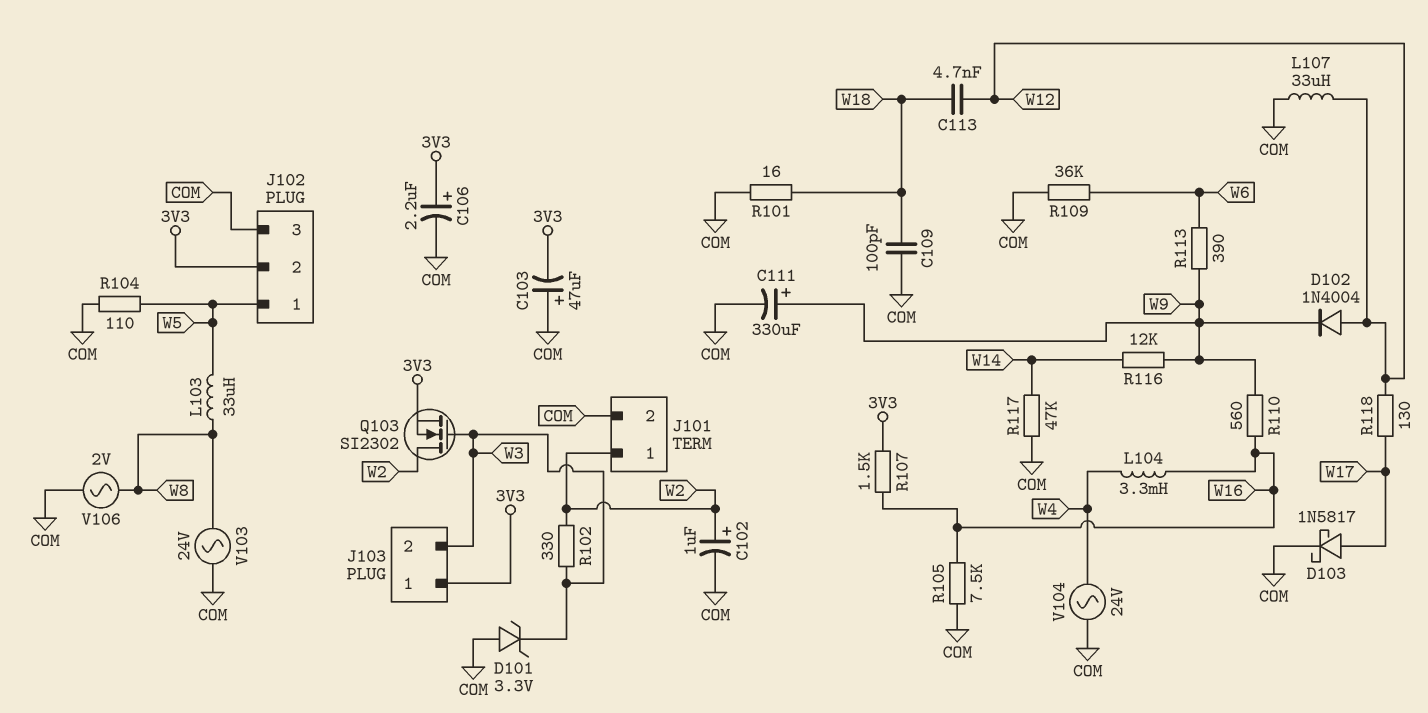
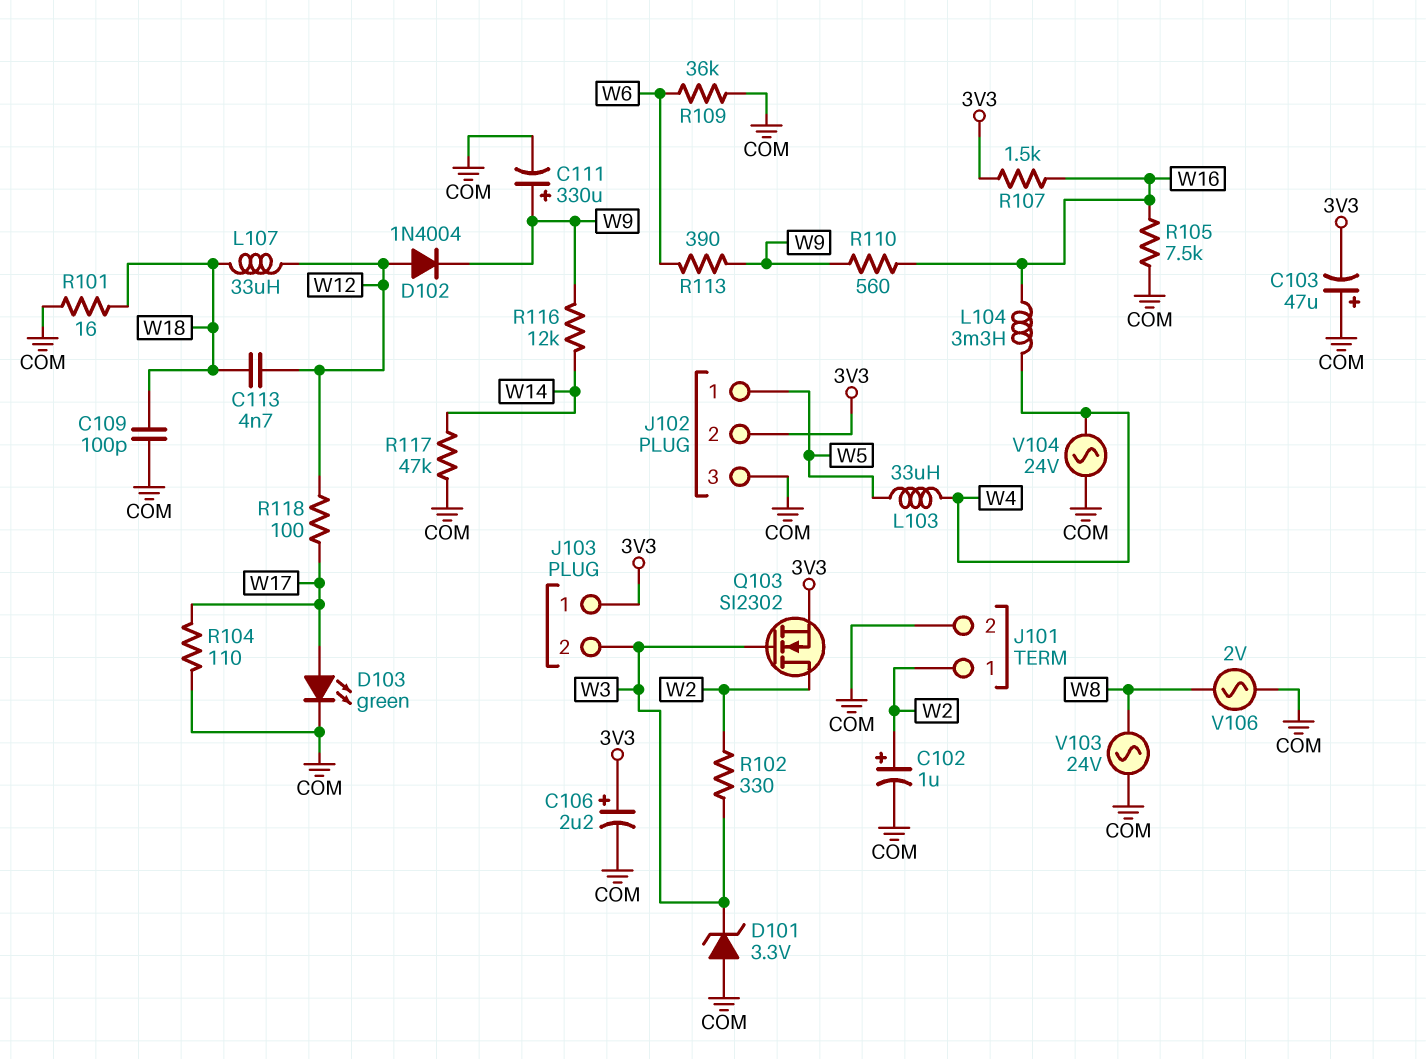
D103: schottky 1N5817 (A W17, K COM) -> LED green (A W17, K COM)
L103: 33uH (W5, W8) -> 33uH (W4, W5)
L107: 33uH (COM, W12) -> 33uH (W12, W18)
R104: 110 (COM, W5) -> 110 (COM, W17)
R118: 130 (W12, W17) -> 100 (W12, W17)

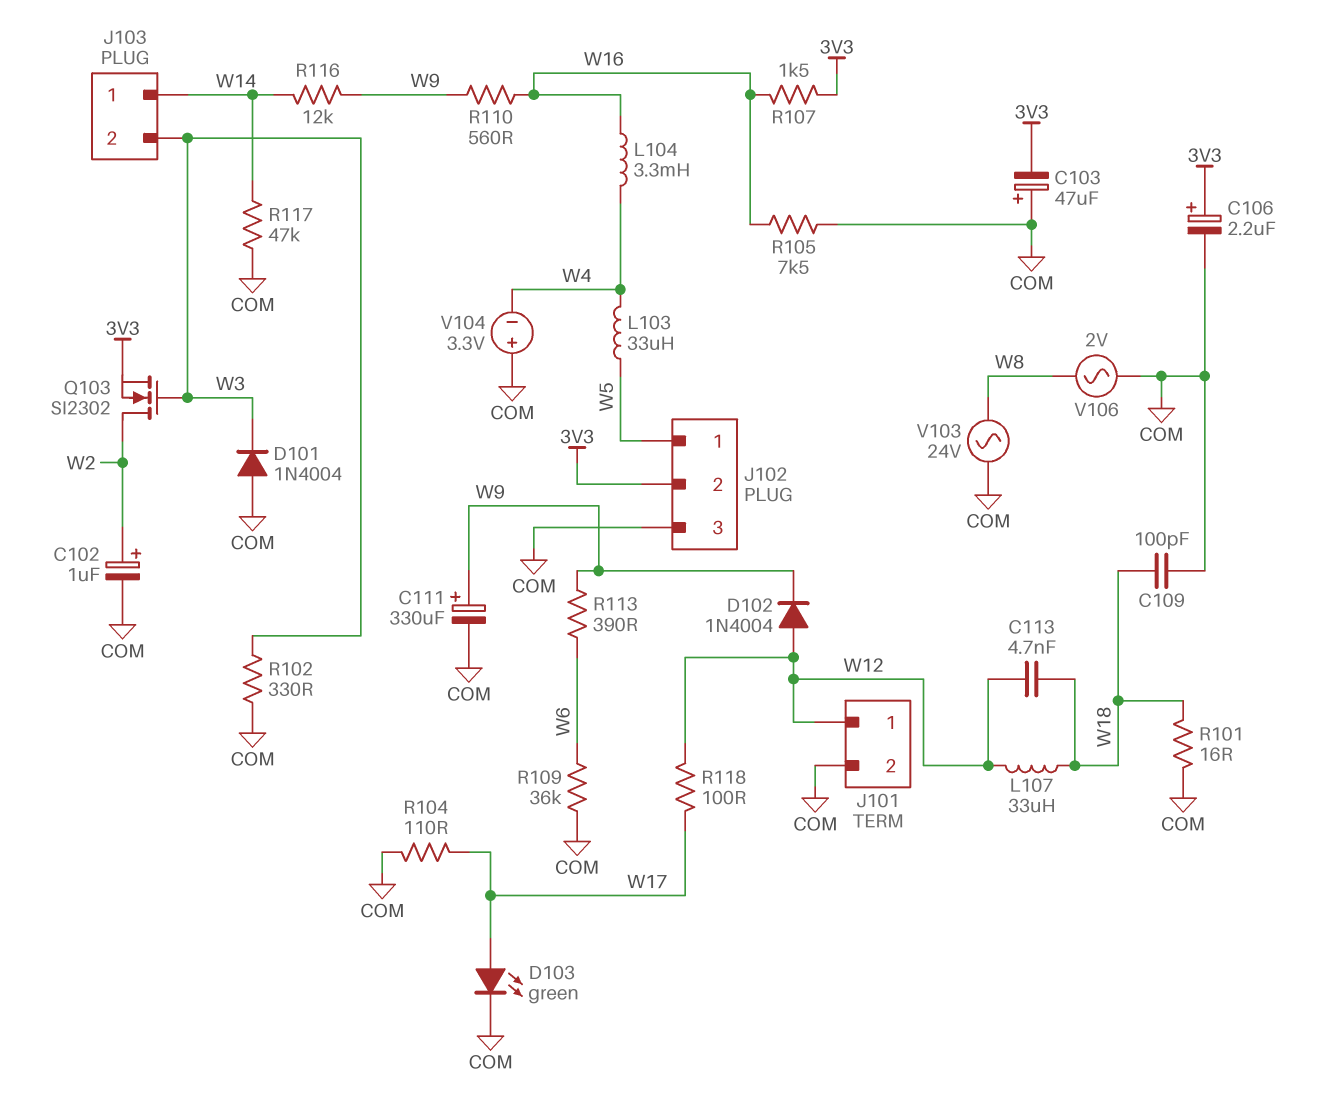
D101: zener 3.3V (A COM, K W3) -> diode 1N4004 (A COM, K W3)
J101 pin 1: W2 -> W12
J103 pin 1: 3V3 -> W14
R102: 330 (W2, W3) -> 330 (COM, W3)
V104: AC 24V (COM, W4) -> 3.3V (plus COM, minus W4)

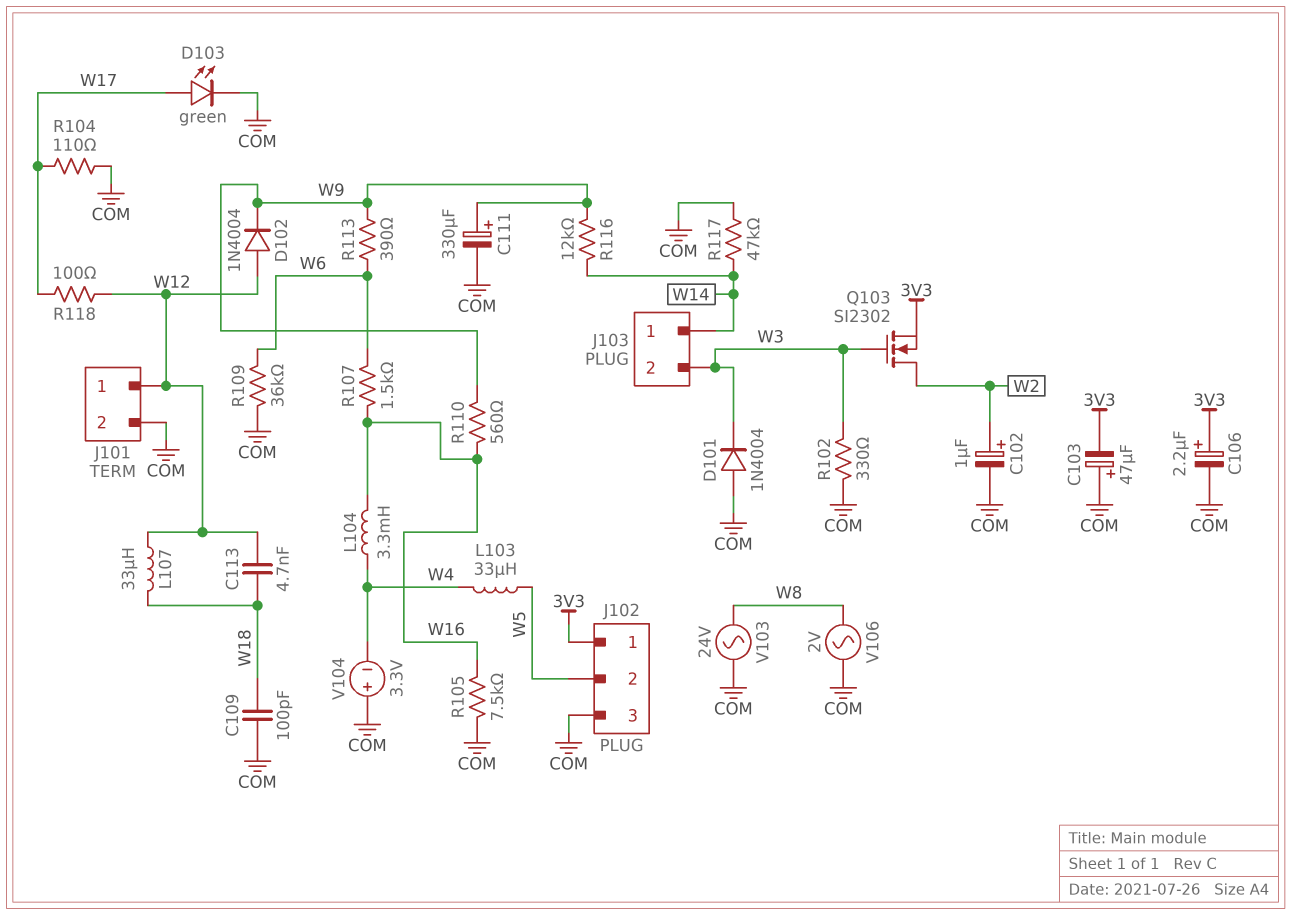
J102 pin 1: W5 -> 3V3
J102 pin 2: 3V3 -> W5
R101: 16 (COM, W18) -> none
R107: 1.5k (3V3, W16) -> 1.5k (W6, W16)

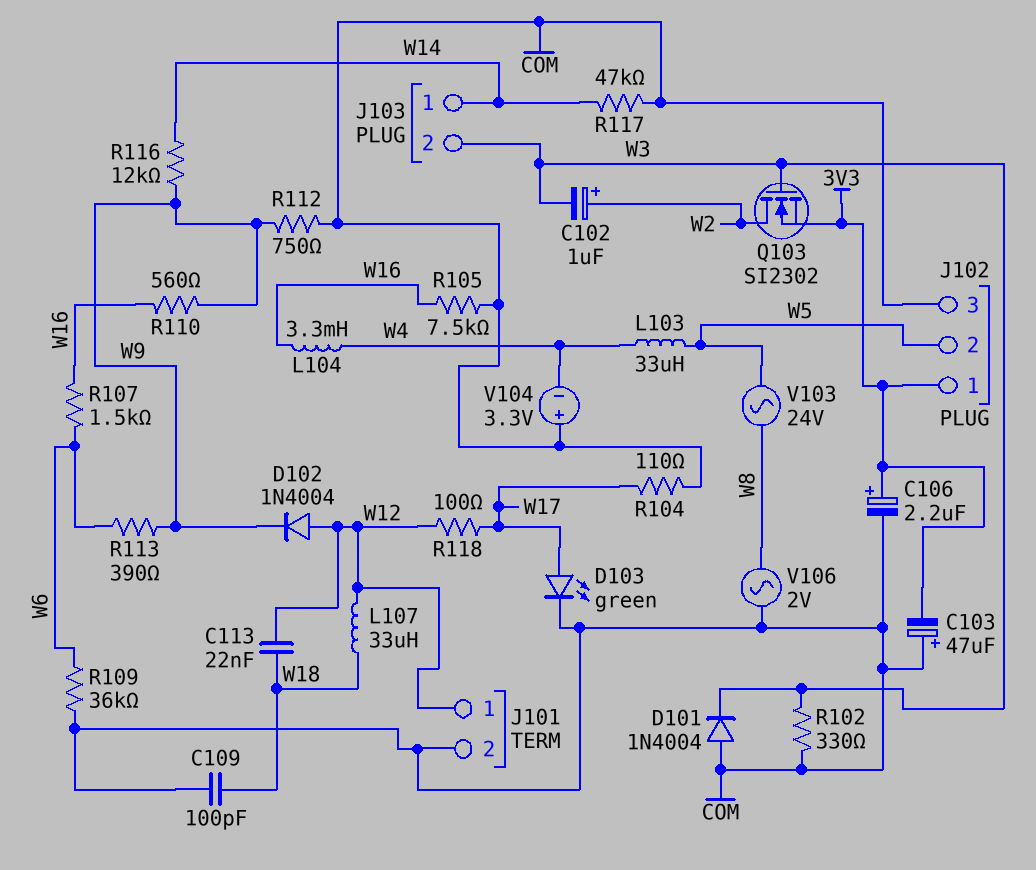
C102: 1uF (plus W2, minus COM) -> 1uF (plus W2, minus W3)
C111: 330uF (plus W9, minus COM) -> none
C113: 4.7nF (W12, W18) -> 22nF (W12, W18)
R112: none -> 750 (COM, W9)
V103: AC 24V (COM, W8) -> AC 24V (W5, W8)

